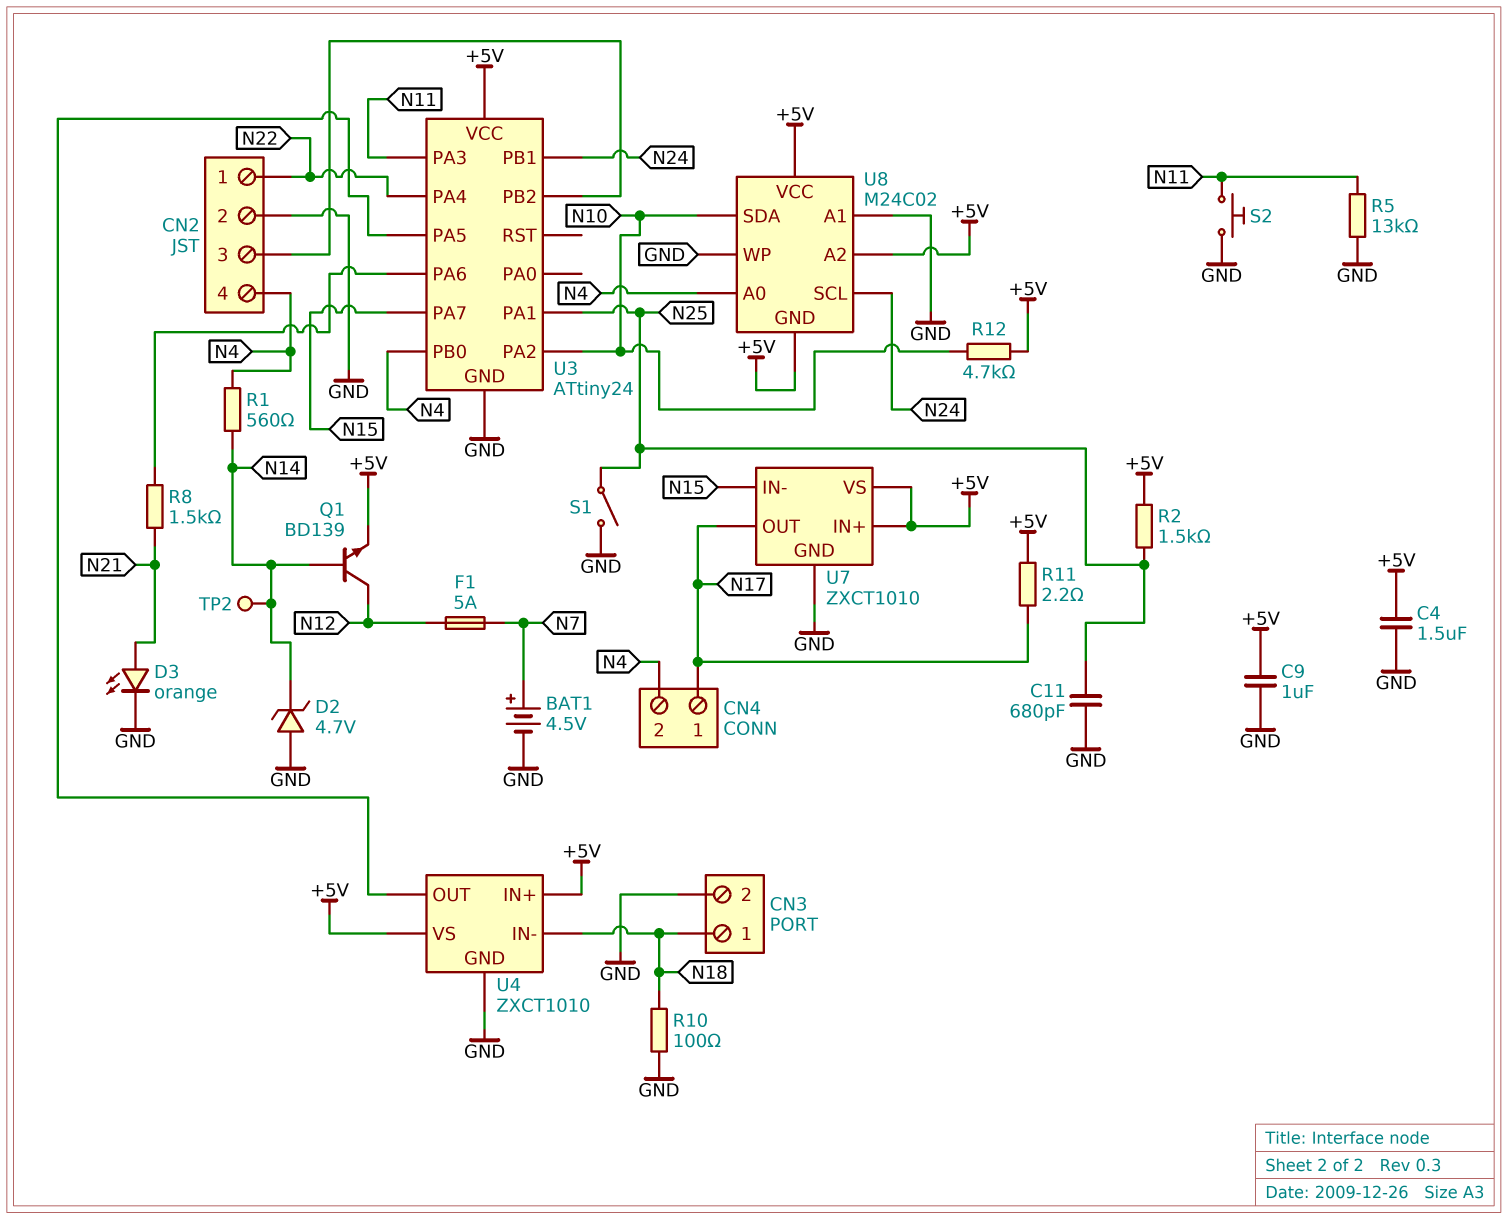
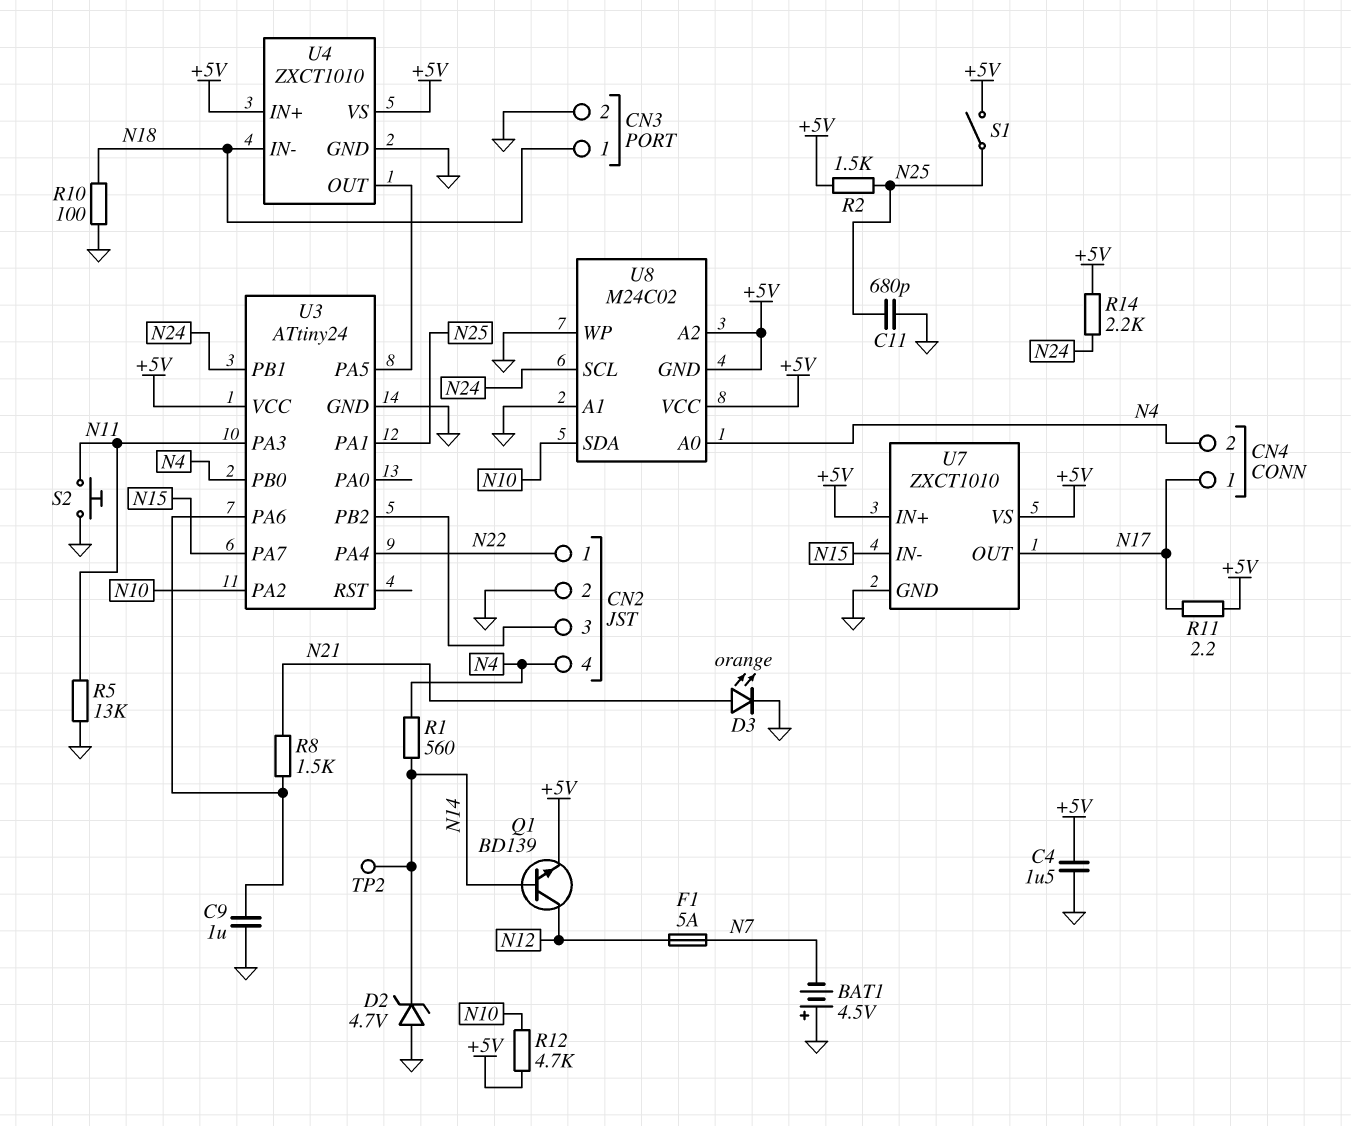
BAT1: 4.5V (plus N7, minus GND) -> 4.5V (plus GND, minus N7)
C9: 1uF (+5V, GND) -> 1uF (GND, U3/PA6)
R14: none -> 2.2k (+5V, N24)
S1: switch (GND, N25) -> switch (+5V, N25)

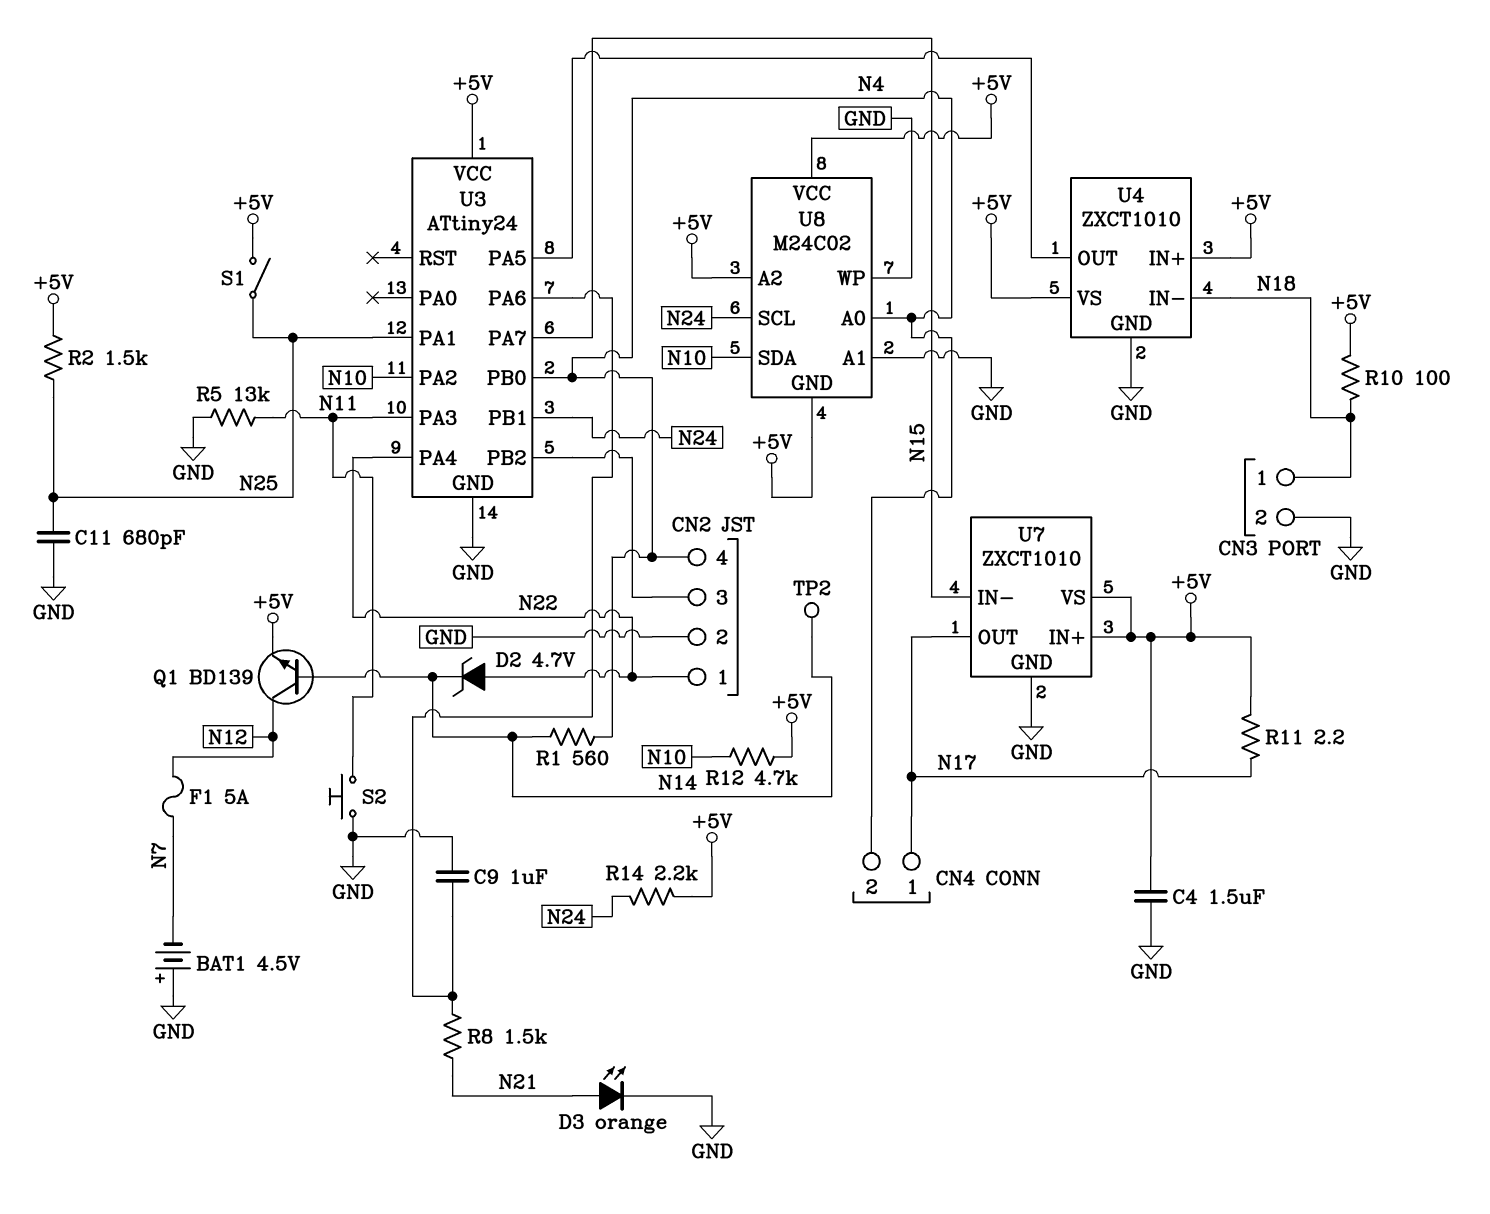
D2: zener 4.7V (A GND, K N14) -> zener 4.7V (A N22, K N14)
R10: 100 (GND, N18) -> 100 (+5V, N18)

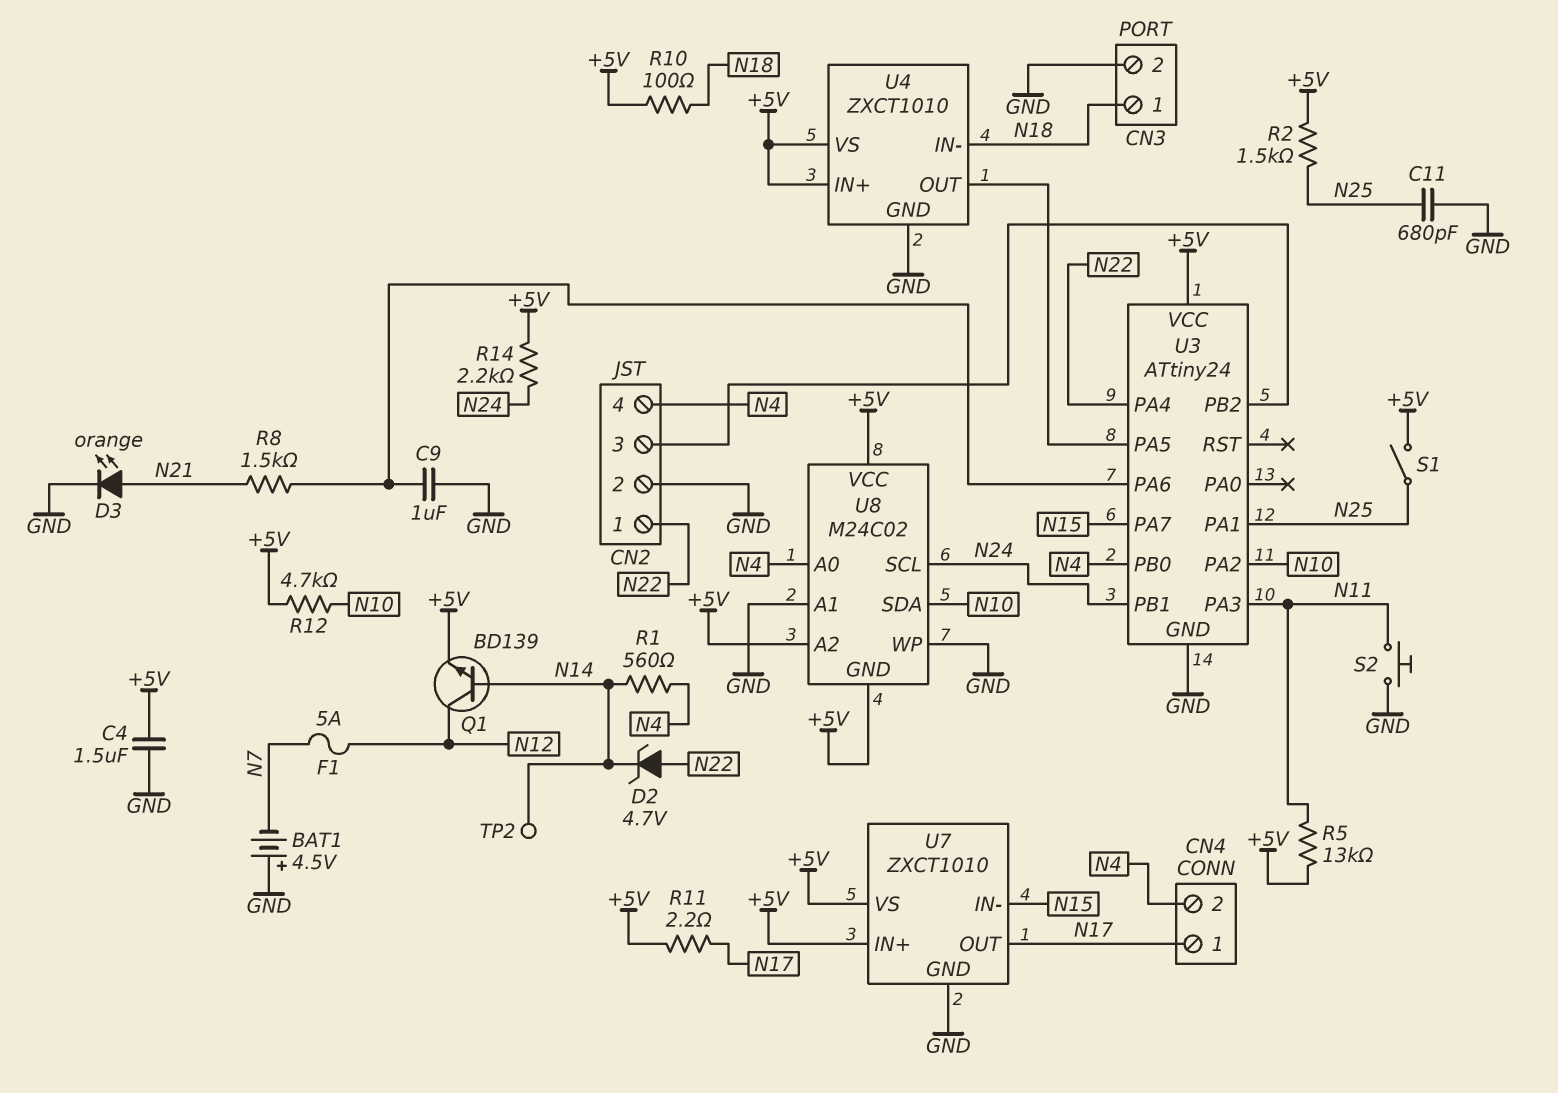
R5: 13k (GND, N11) -> 13k (+5V, N11)

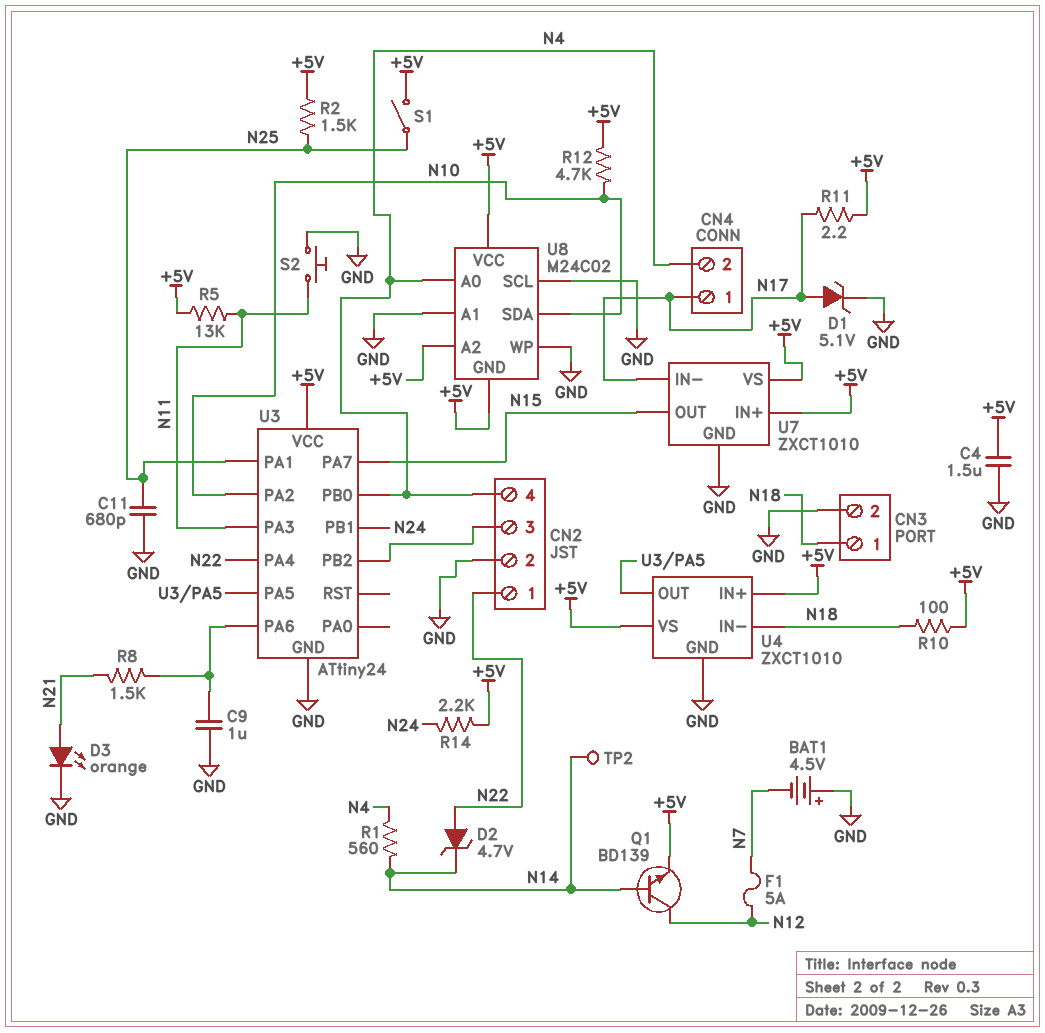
D1: none -> zener 5.1V (A N17, K GND)
U7 pin IN-: N15 -> N17
U7 pin OUT: N17 -> N15
U8 pin SCL: N24 -> GND

